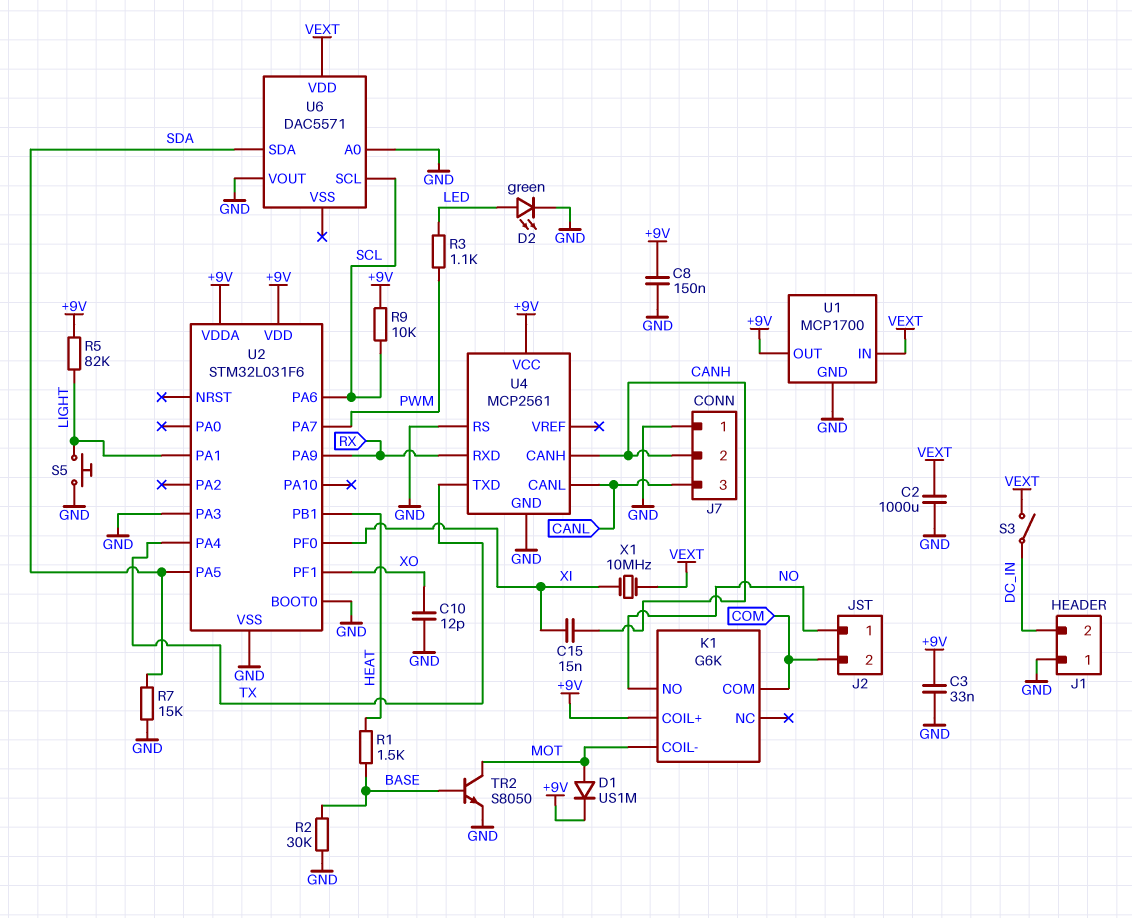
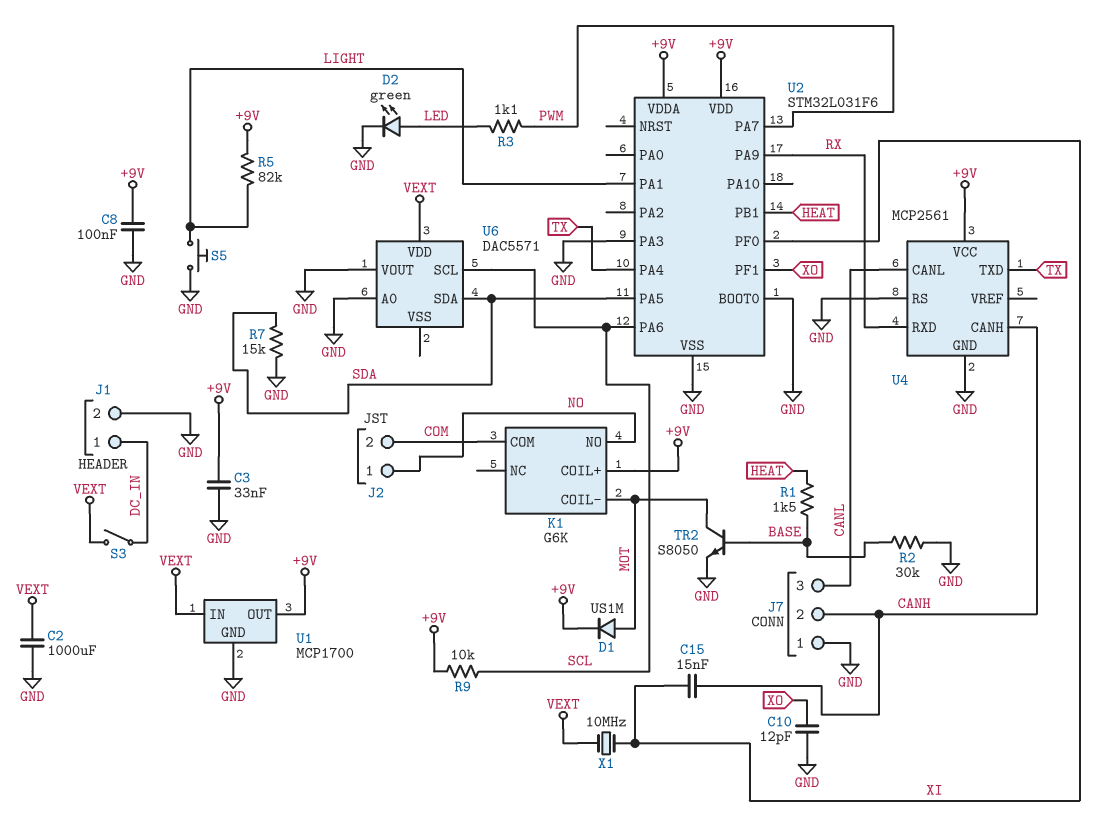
C8: 150nF (+9V, GND) -> 100nF (+9V, GND)
J1 pin 1: GND -> DC_IN
J1 pin 2: DC_IN -> GND

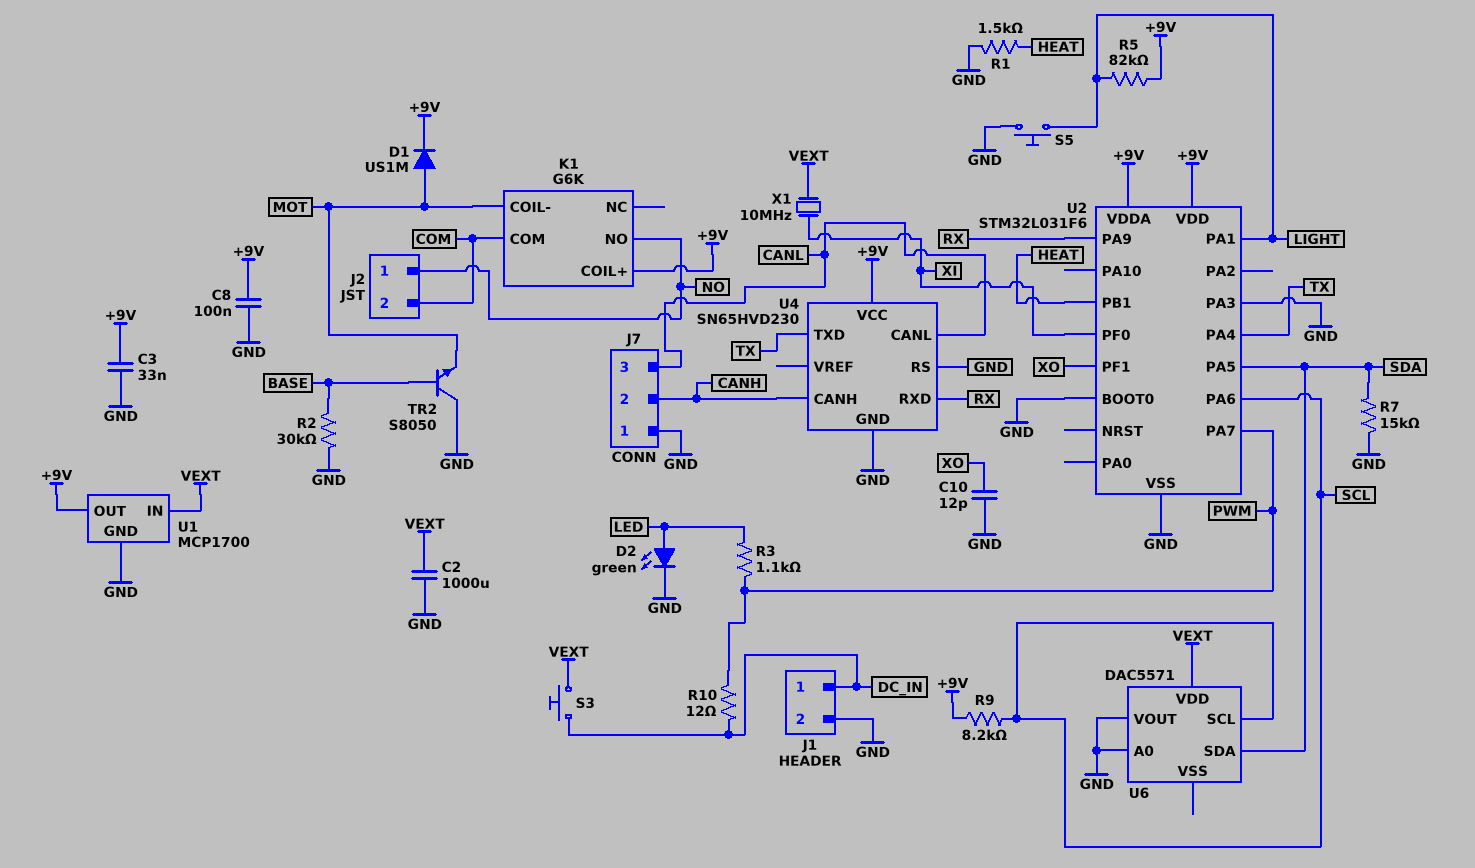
C15: 15nF (CANH, XI) -> none
R1: 1.5k (BASE, HEAT) -> 1.5k (GND, HEAT)
R9: 10k (+9V, SCL) -> 8.2k (+9V, SCL)
R10: none -> 12 (DC_IN, PWM)
S3: switch (DC_IN, VEXT) -> button (DC_IN, VEXT)
TR2: NPN S8050 (B BASE, C MOT, E GND) -> NPN S8050 (B BASE, C GND, E MOT)
U4: MCP2561 -> SN65HVD230

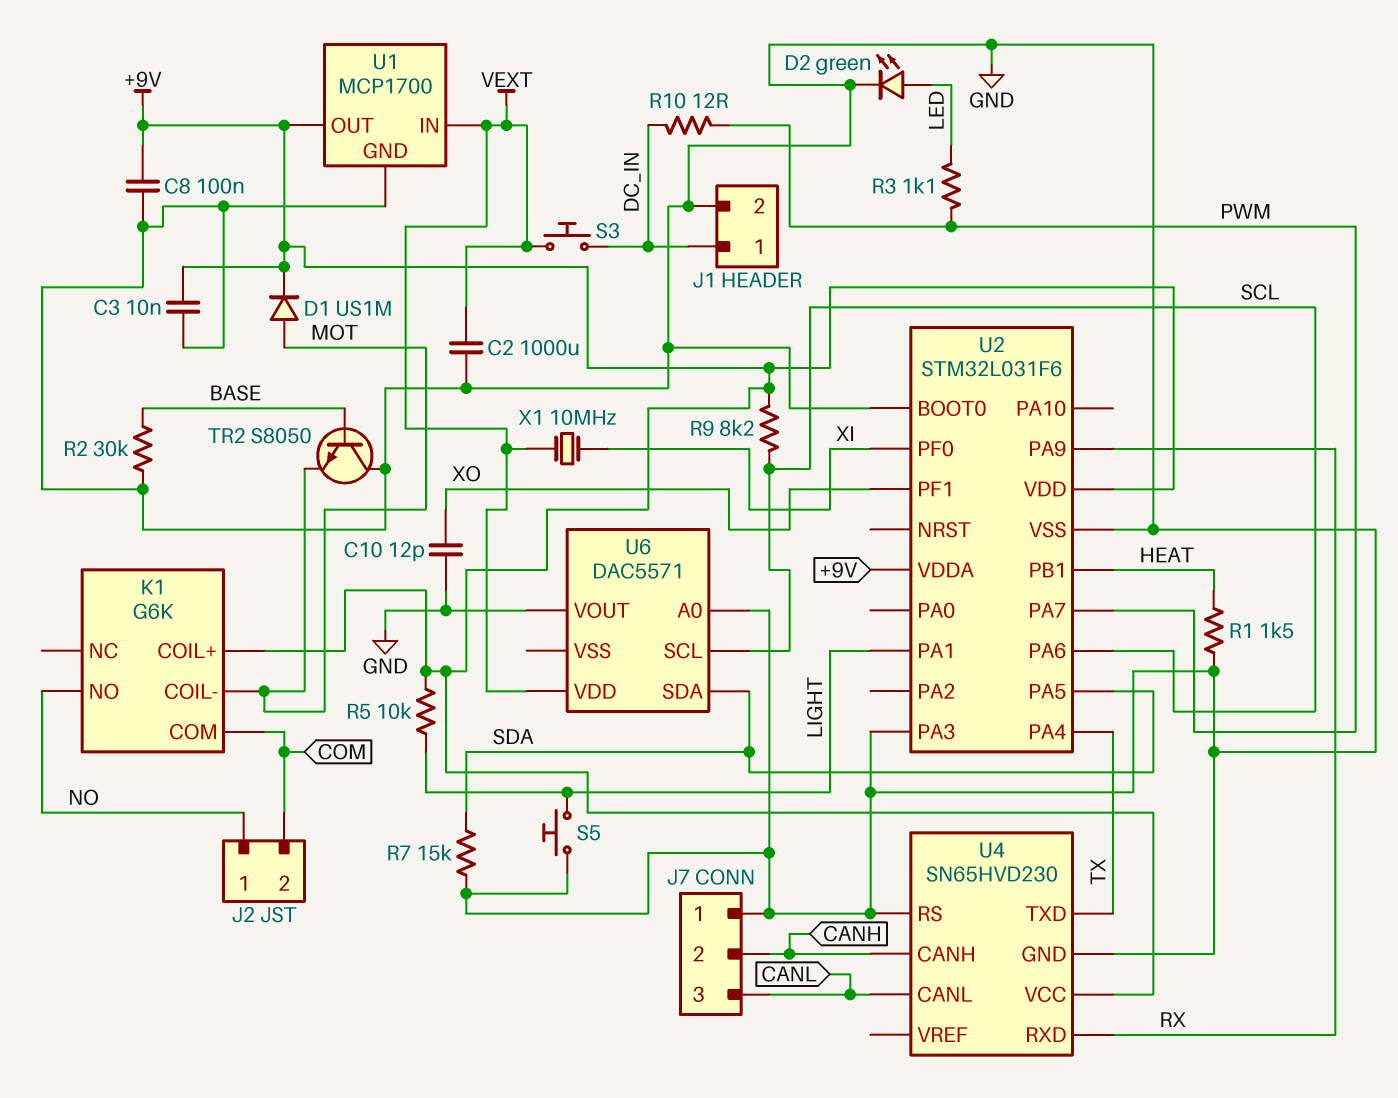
C3: 33nF (+9V, GND) -> 10nF (+9V, GND)
R5: 82k (+9V, LIGHT) -> 10k (+9V, LIGHT)

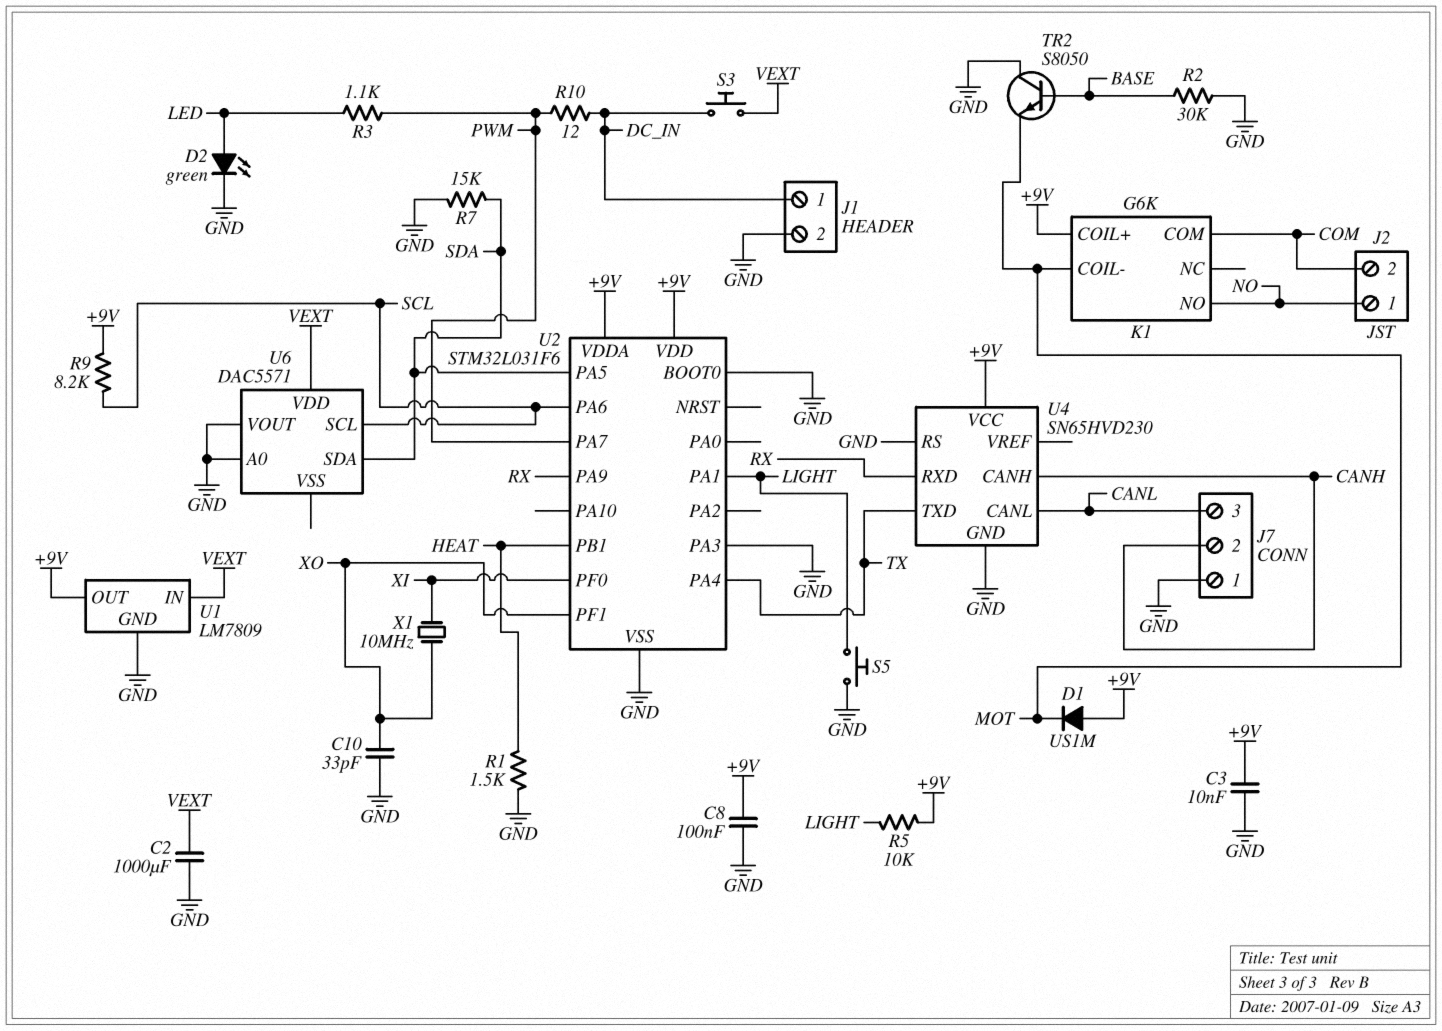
C10: 12pF (GND, XO) -> 33pF (GND, XO)
D1: diode US1M (A MOT, K +9V) -> diode US1M (A +9V, K MOT)
U1: MCP1700 -> LM7809
X1: 10MHz (VEXT, XI) -> 10MHz (XI, XO)

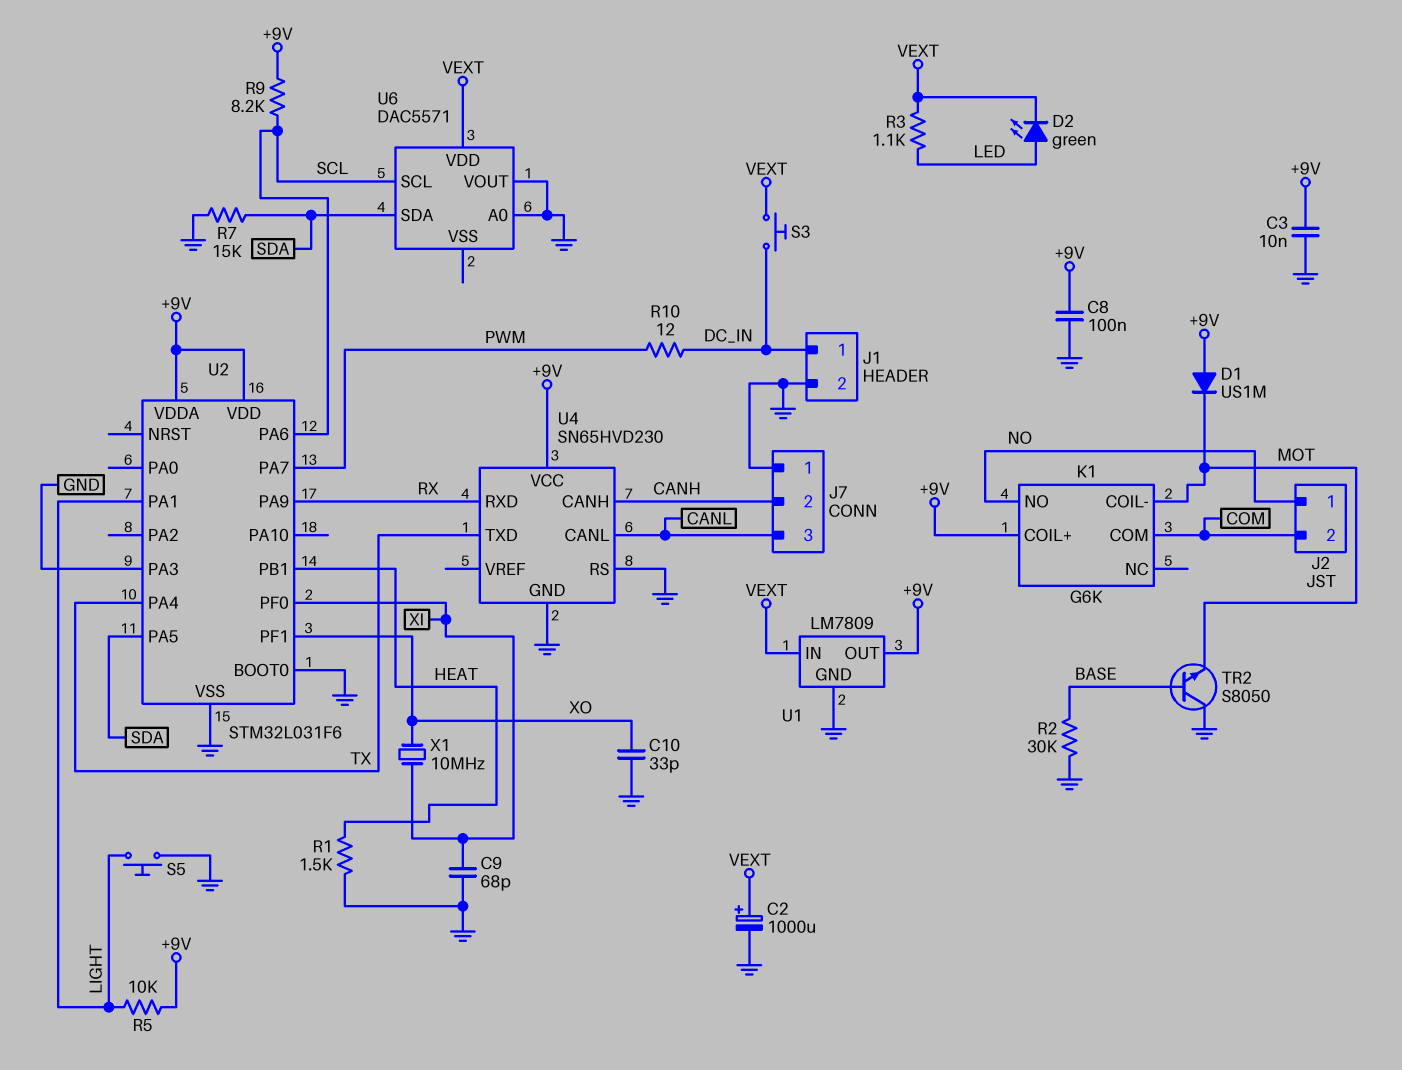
C2: 1000uF (GND, VEXT) -> 1000uF (plus VEXT, minus GND)
C9: none -> 68pF (GND, XI)
D2: LED green (A LED, K GND) -> LED green (A LED, K VEXT)
R3: 1.1k (LED, PWM) -> 1.1k (LED, VEXT)

